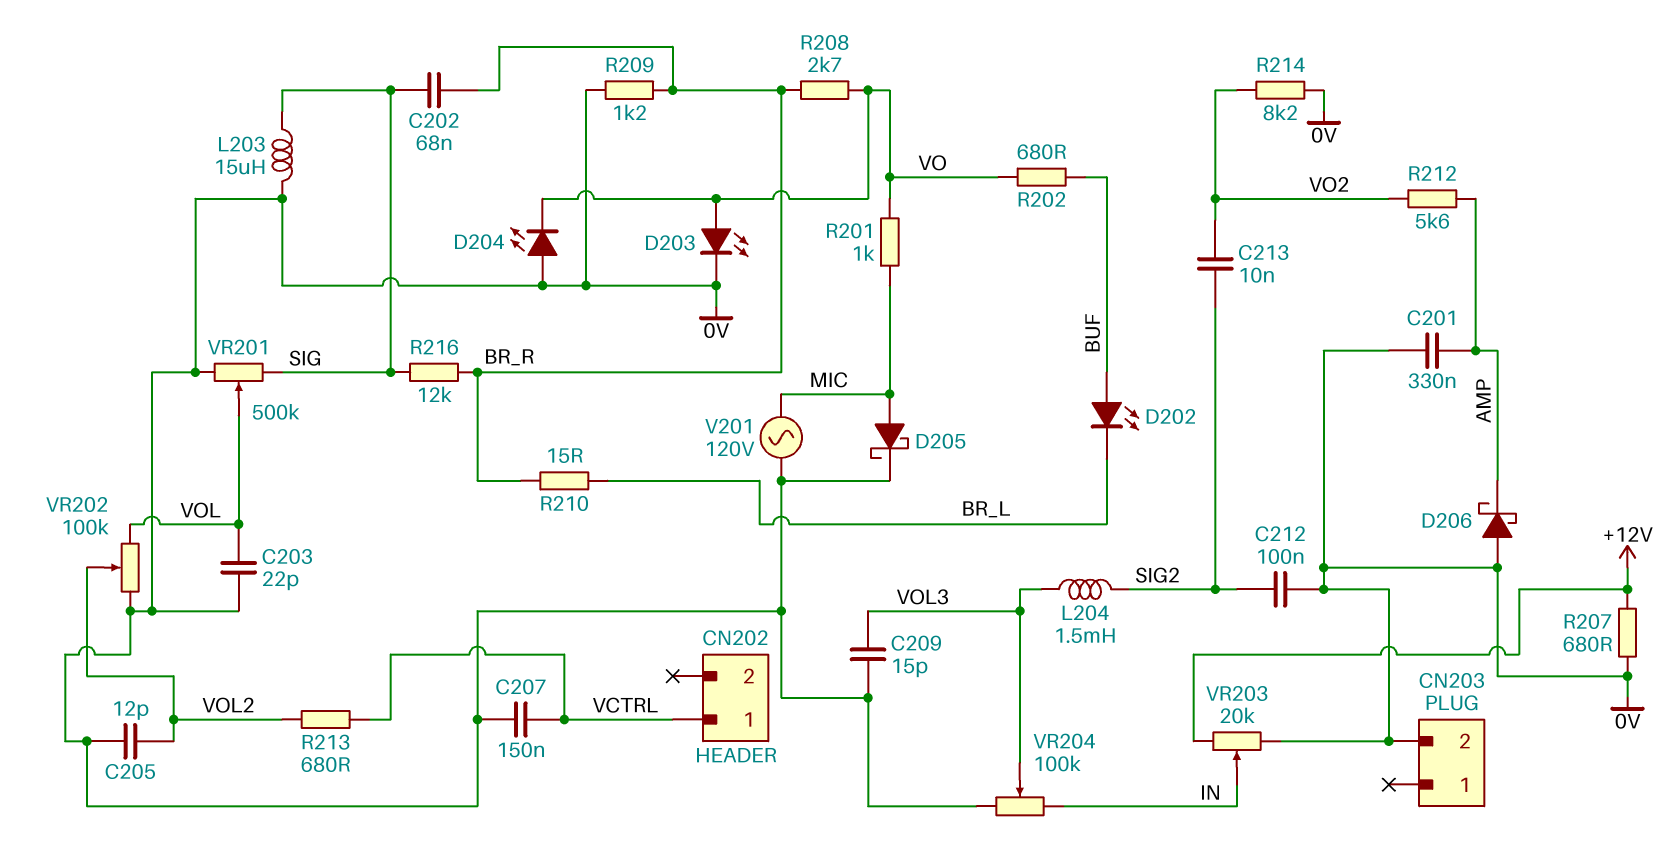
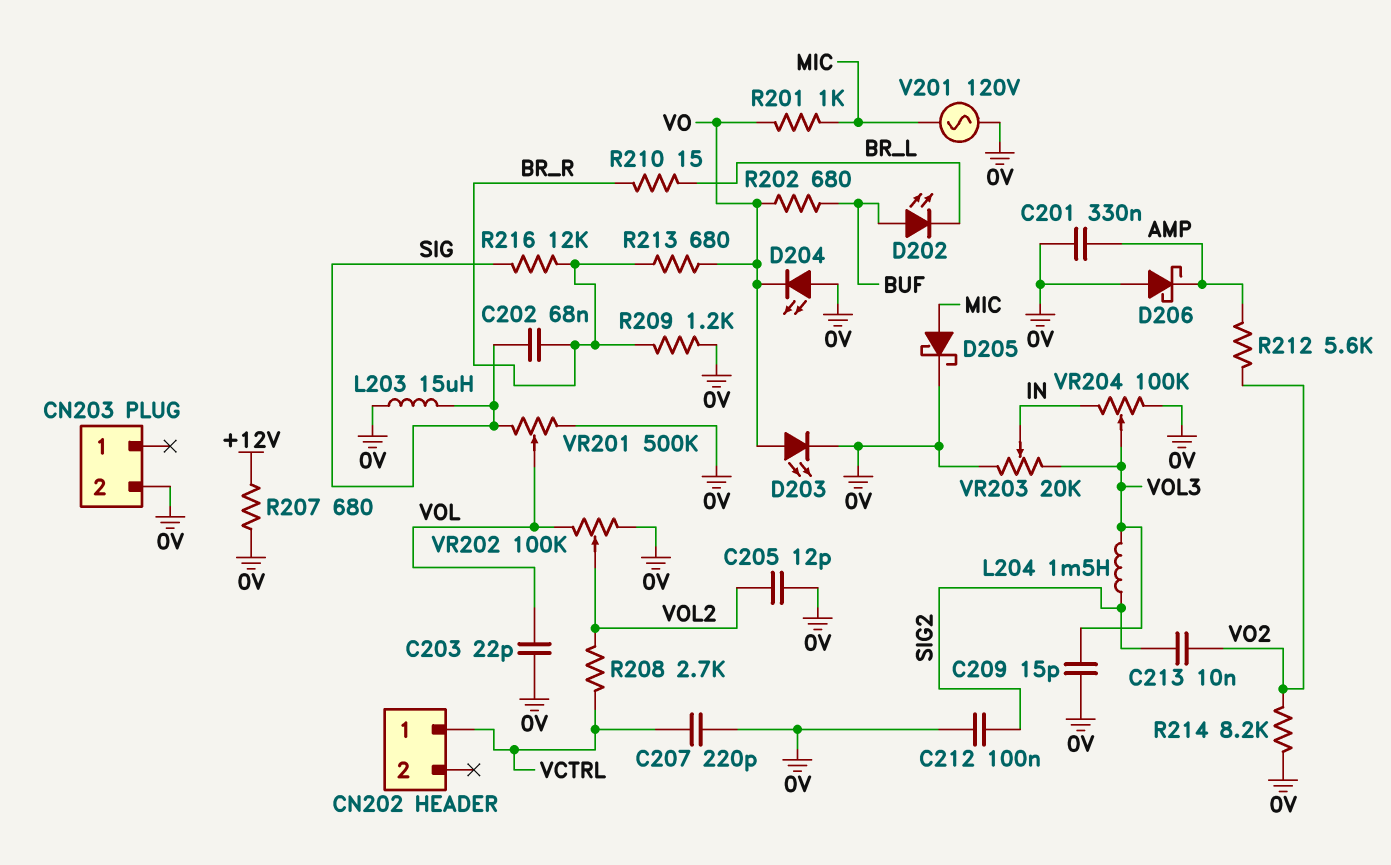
C207: 150nF (0V, VCTRL) -> 220pF (0V, VCTRL)
R208: 2.7k (BR_R, VO) -> 2.7k (VCTRL, VOL2)
R213: 680 (VCTRL, VOL2) -> 680 (BR_R, VO)
VR203: 20k (+12V, 0V, wiper IN) -> 20k (0V, VOL3, wiper IN)

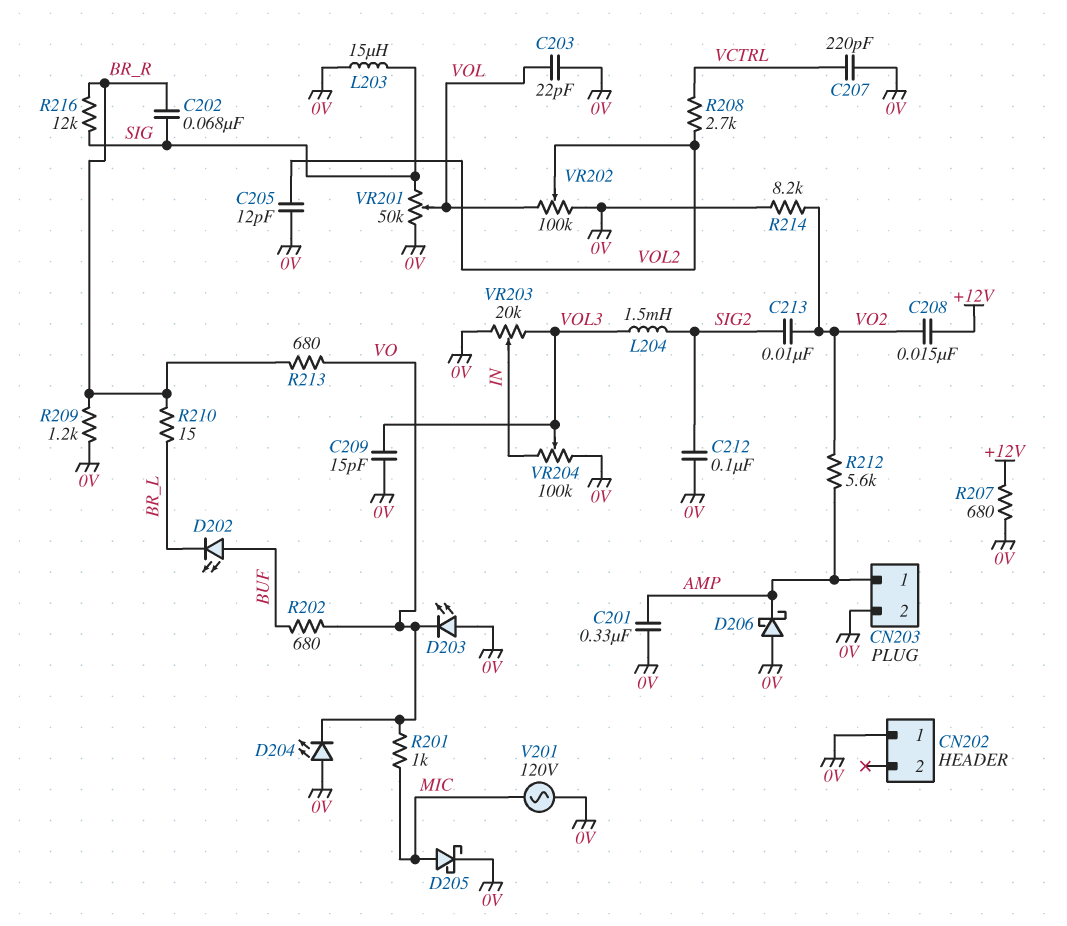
C208: none -> 15nF (+12V, VO2)
CN202 pin 1: VCTRL -> 0V
CN203 pin 1: none -> AMP
D203: LED (A VO, K 0V) -> LED (A 0V, K VO)
VR201: 500k (0V, SIG, wiper VOL) -> 50k (0V, SIG, wiper VOL)

